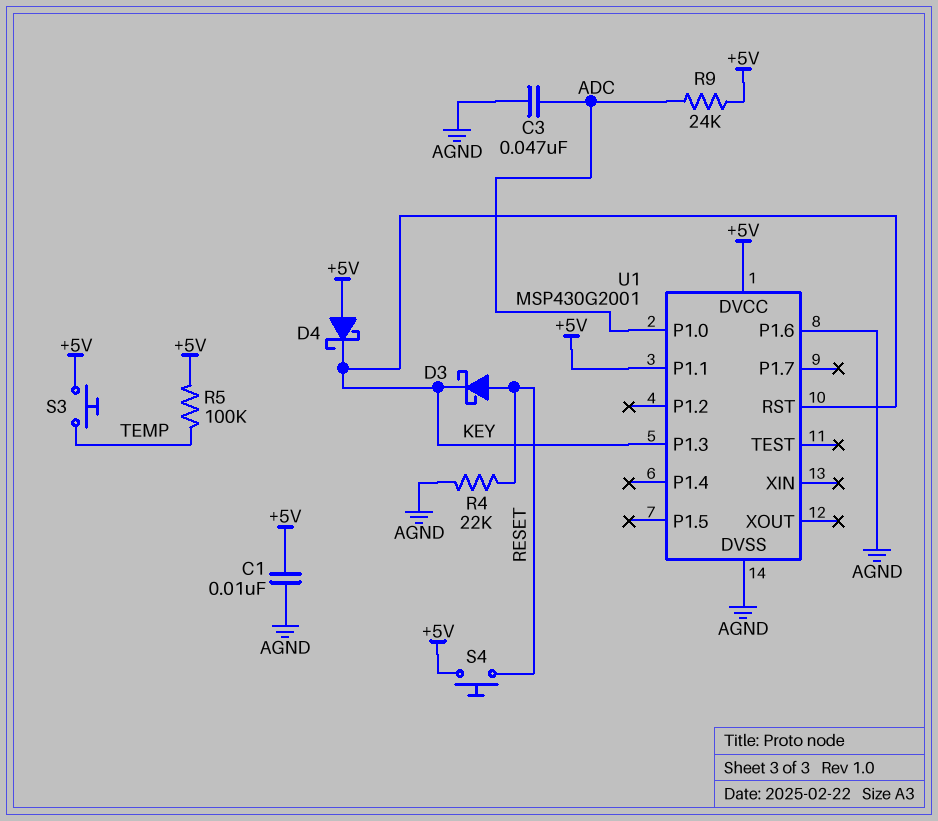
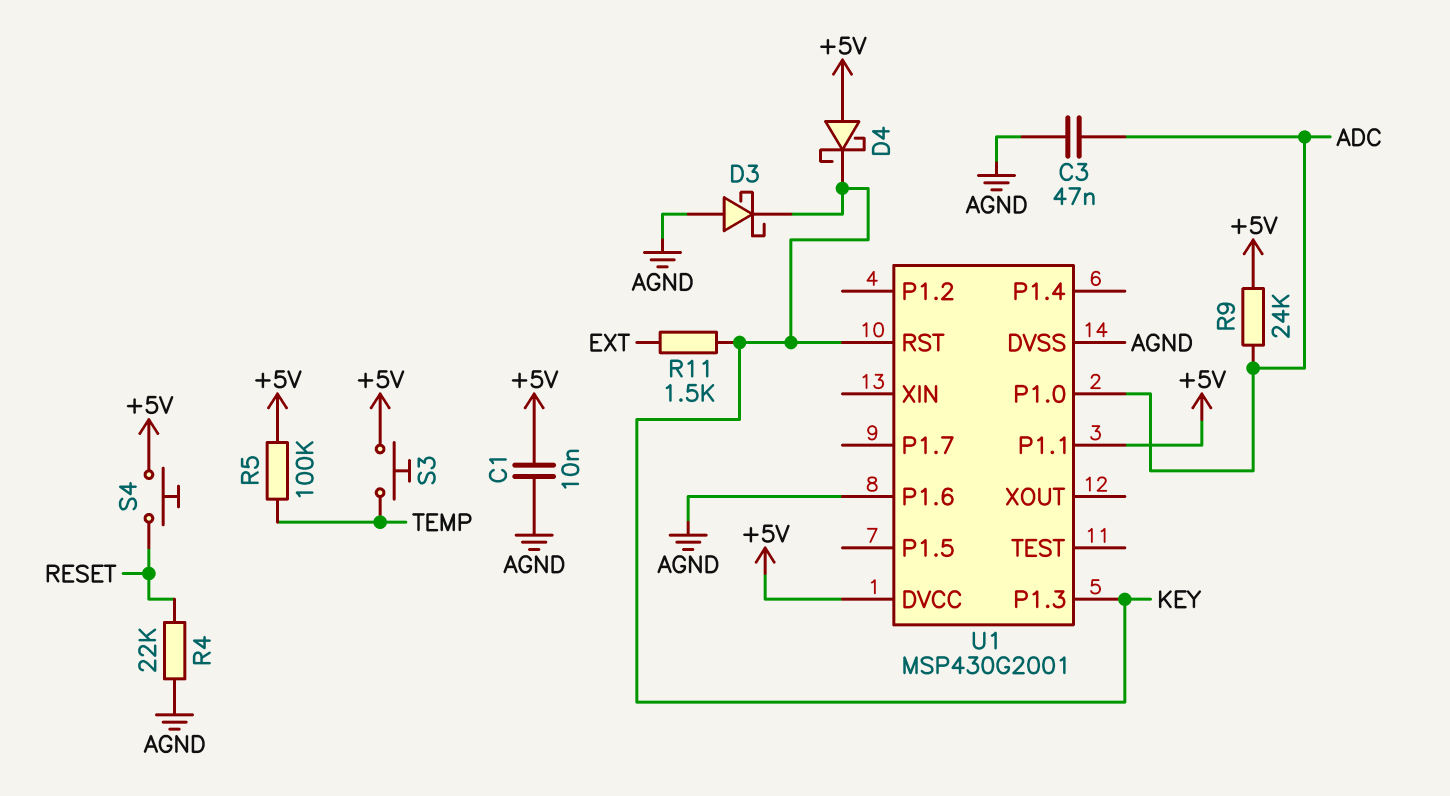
D3: schottky (A RESET, K KEY) -> schottky (A AGND, K KEY)
R11: none -> 1.5k (EXT, KEY)

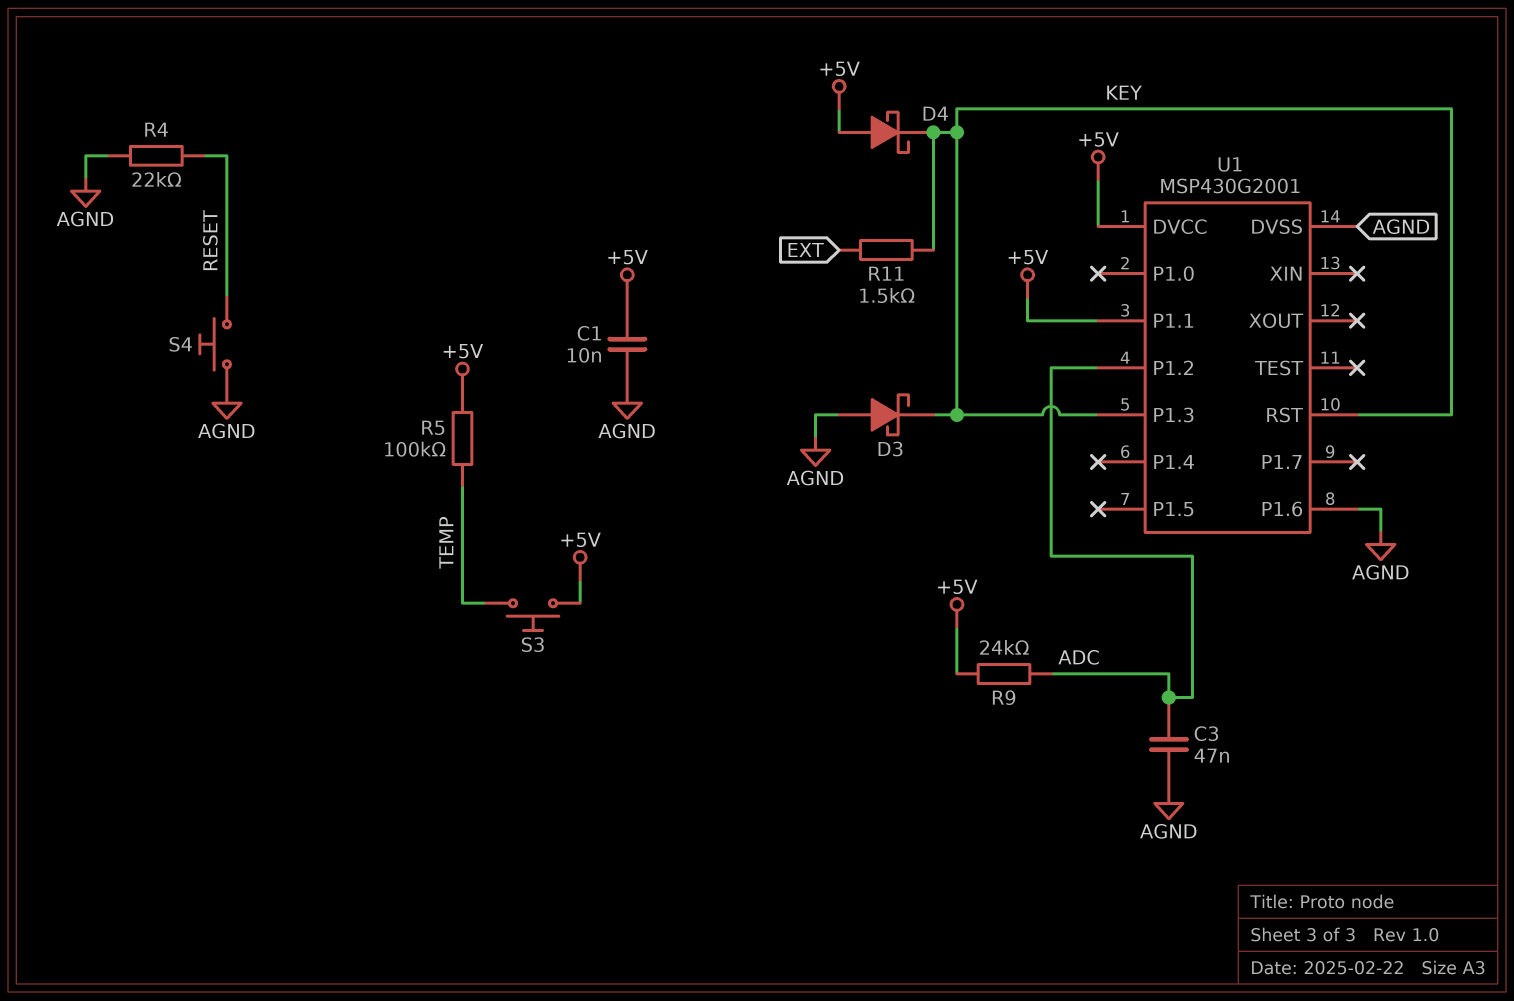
S4: button (+5V, RESET) -> button (AGND, RESET)
U1 pin P1.0: ADC -> none
U1 pin P1.2: none -> ADC

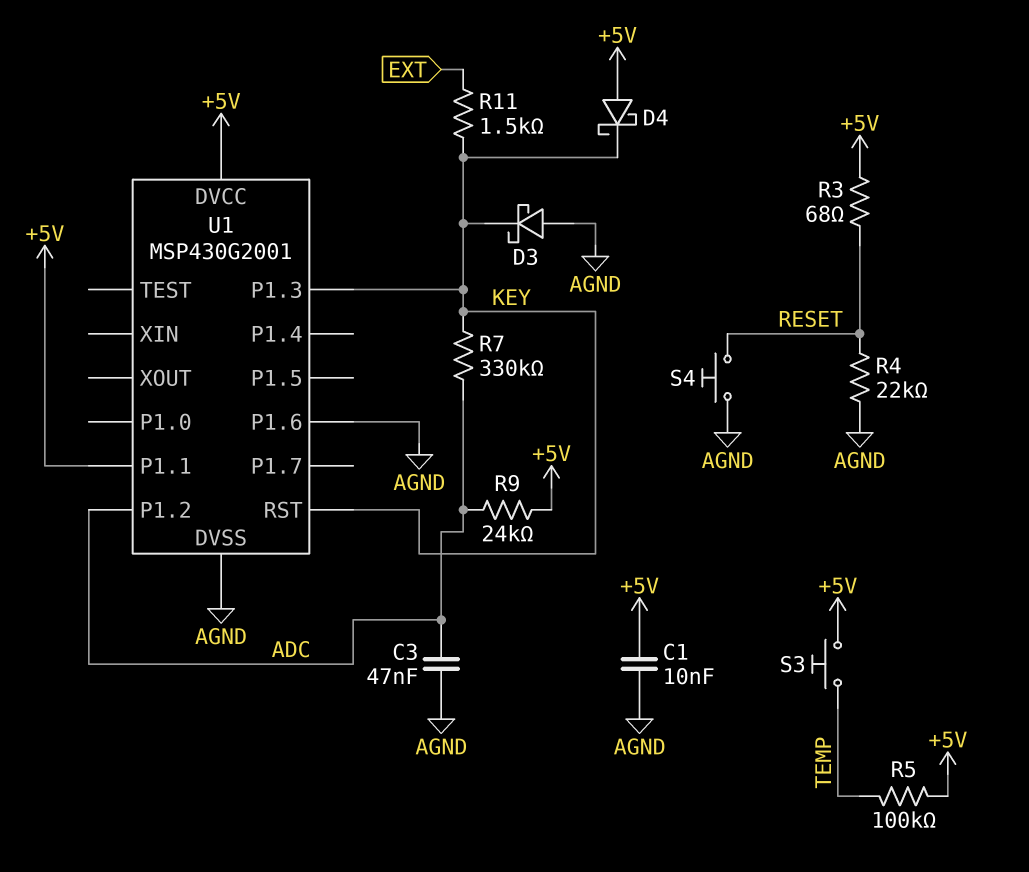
R3: none -> 68 (+5V, RESET)
R7: none -> 330k (ADC, KEY)

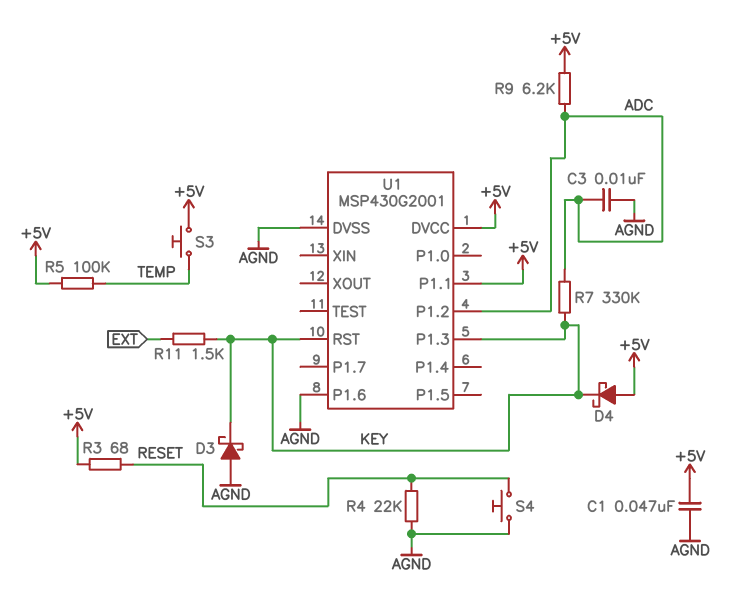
C1: 10nF (+5V, AGND) -> 47nF (+5V, AGND)
C3: 47nF (ADC, AGND) -> 10nF (ADC, AGND)
R9: 24k (+5V, ADC) -> 6.2k (+5V, ADC)

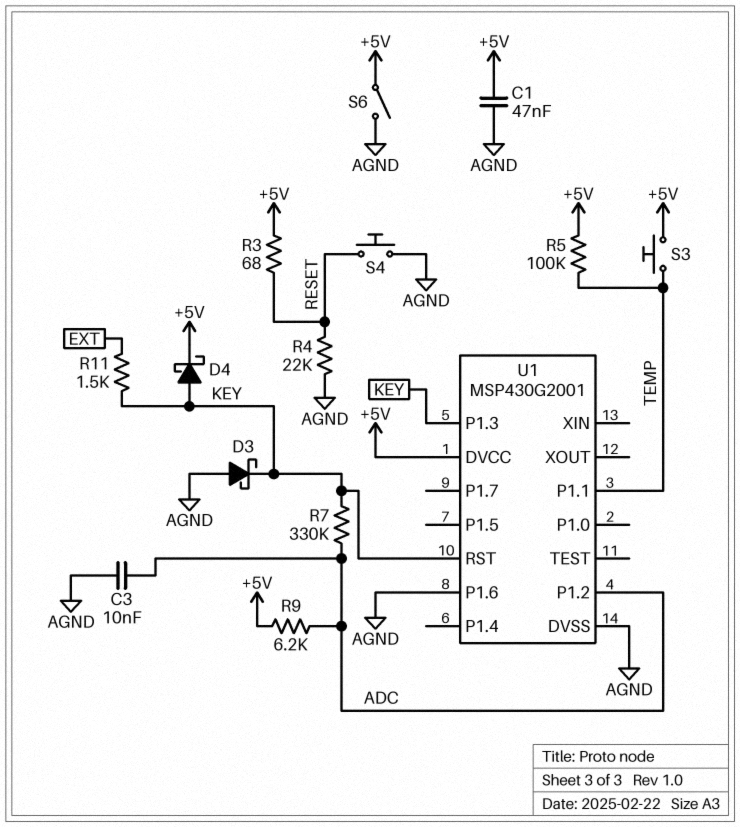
D4: schottky (A +5V, K KEY) -> schottky (A KEY, K +5V)
S6: none -> switch (+5V, AGND)
U1 pin P1.1: +5V -> TEMP

